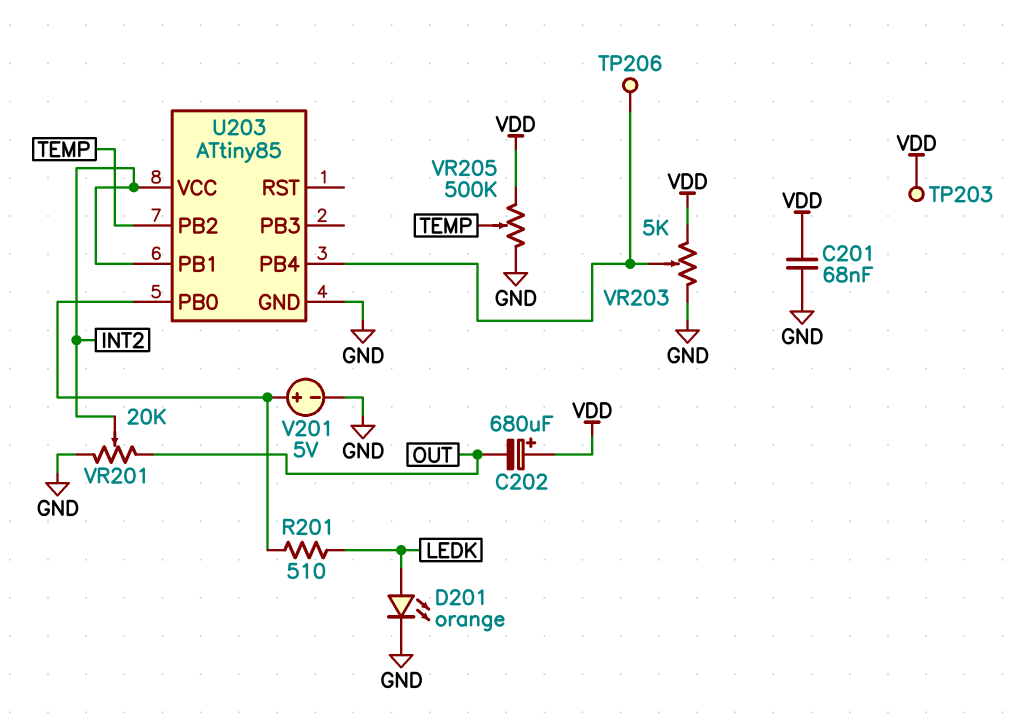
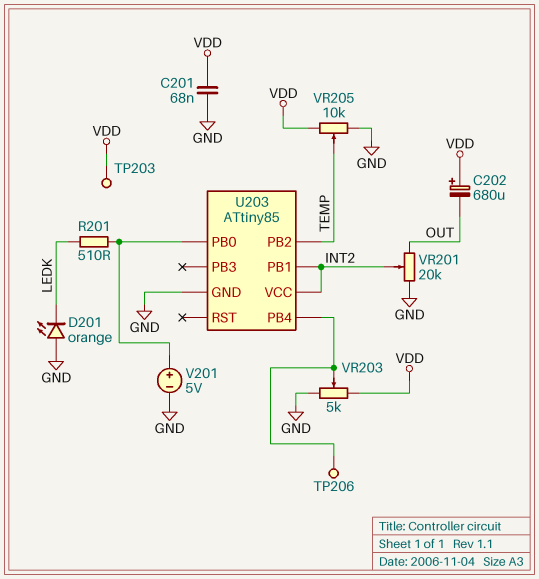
D201: LED orange (A LEDK, K GND) -> LED orange (A GND, K LEDK)
VR205: 500k (GND, VDD, wiper TEMP) -> 10k (GND, VDD, wiper TEMP)

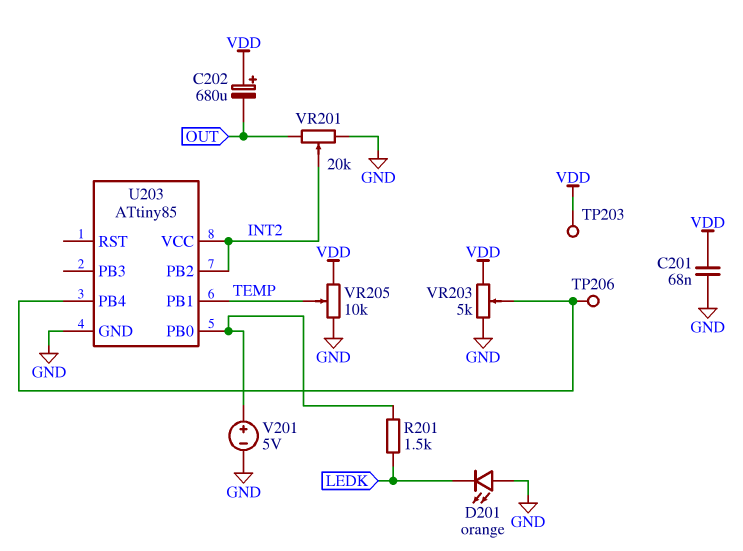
R201: 510 (LEDK, U203/PB0) -> 1.5k (LEDK, U203/PB0)
U203 pin PB1: INT2 -> TEMP
U203 pin PB2: TEMP -> INT2

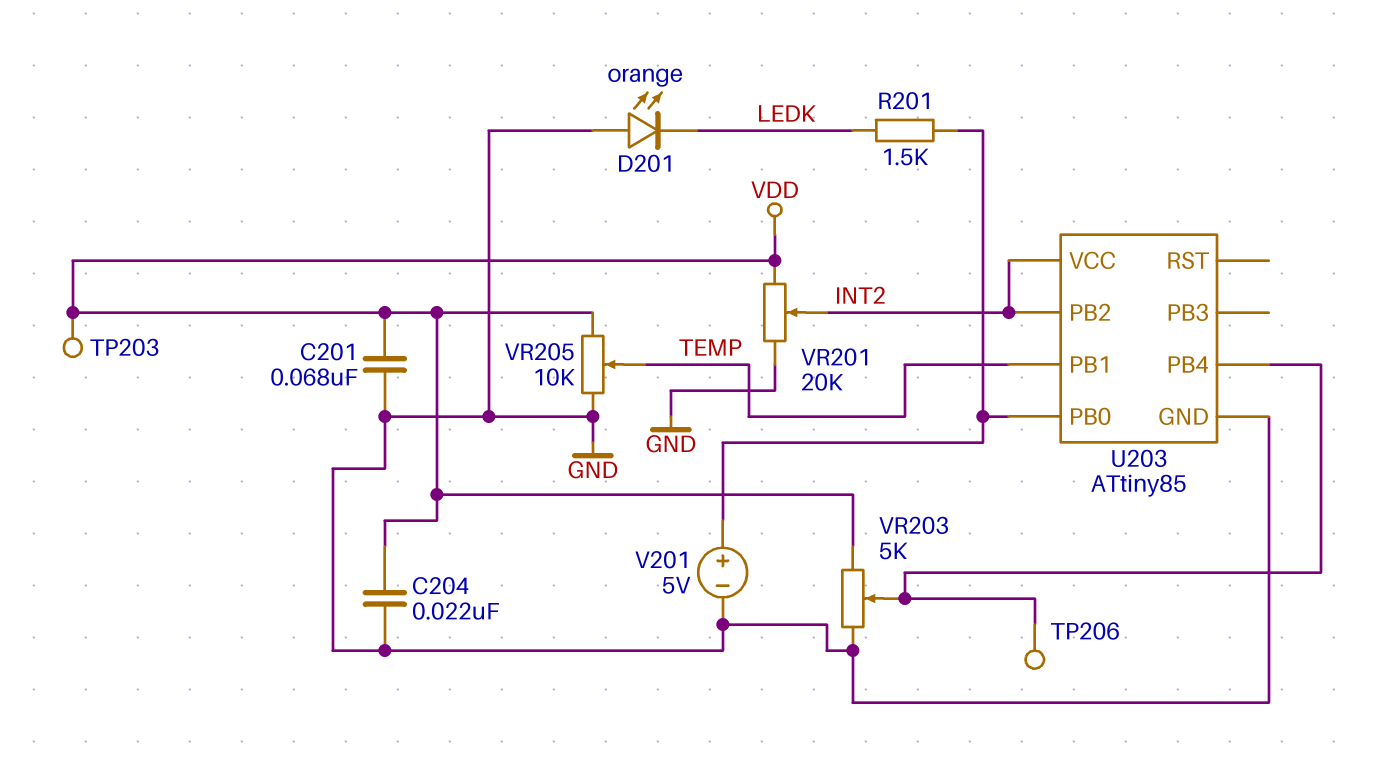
C202: 680uF (plus VDD, minus OUT) -> none
C204: none -> 22nF (GND, VDD)
VR201: 20k (GND, OUT, wiper INT2) -> 20k (GND, VDD, wiper INT2)

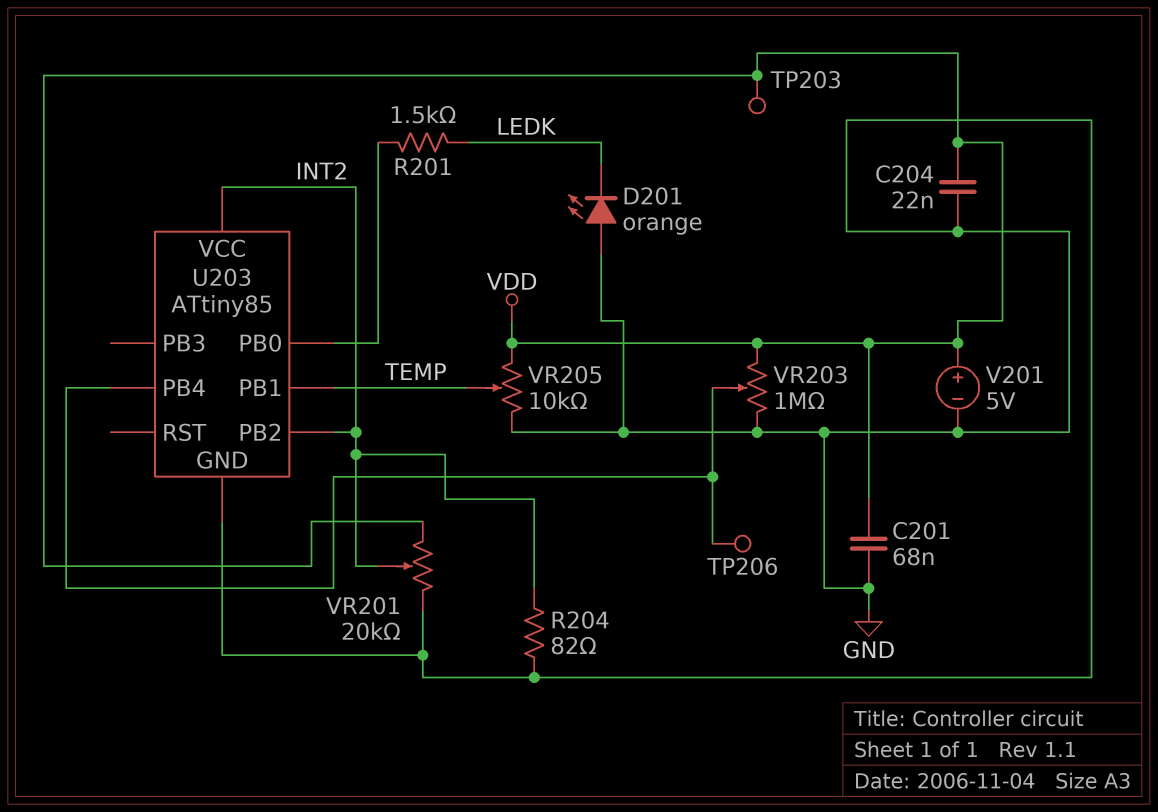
R204: none -> 82 (GND, INT2)
V201: 5V (plus U203/PB0, minus GND) -> 5V (plus VDD, minus GND)
VR203: 5k (GND, VDD, wiper U203/PB4) -> 1M (GND, VDD, wiper U203/PB4)

